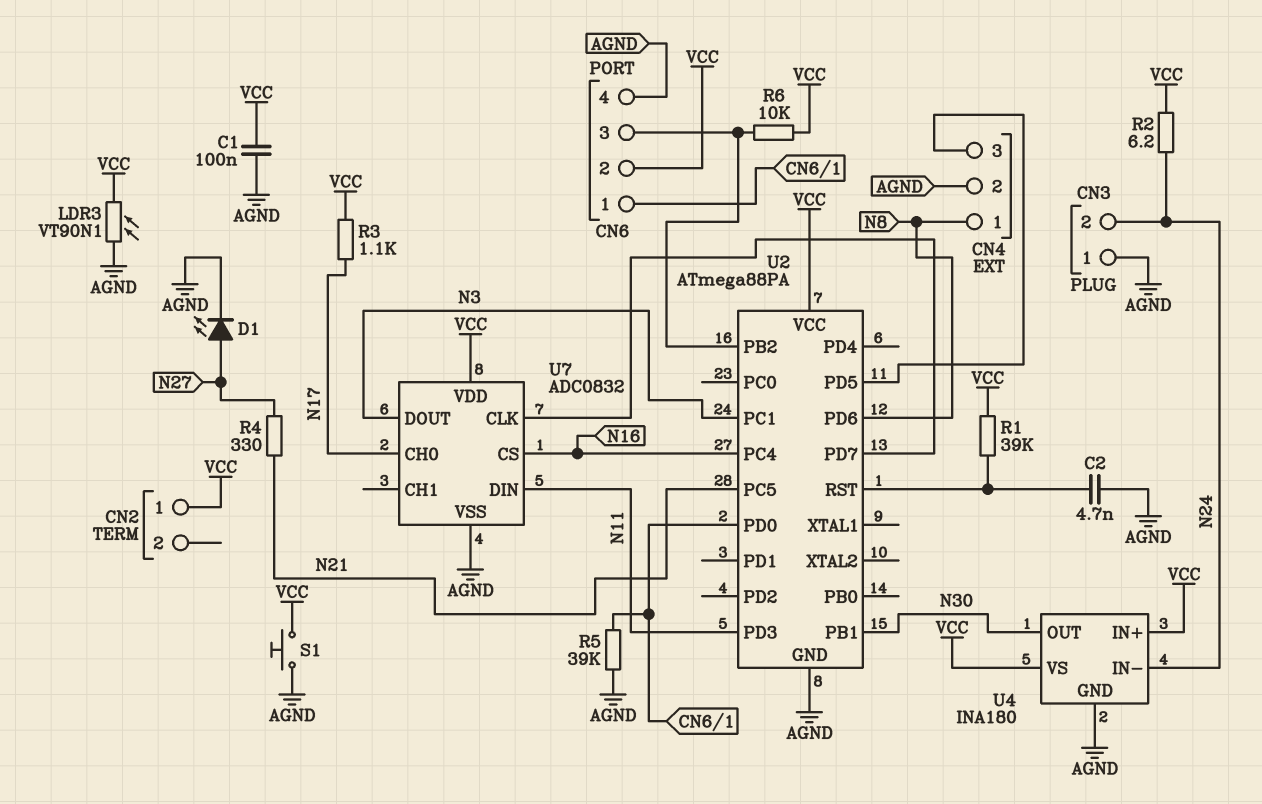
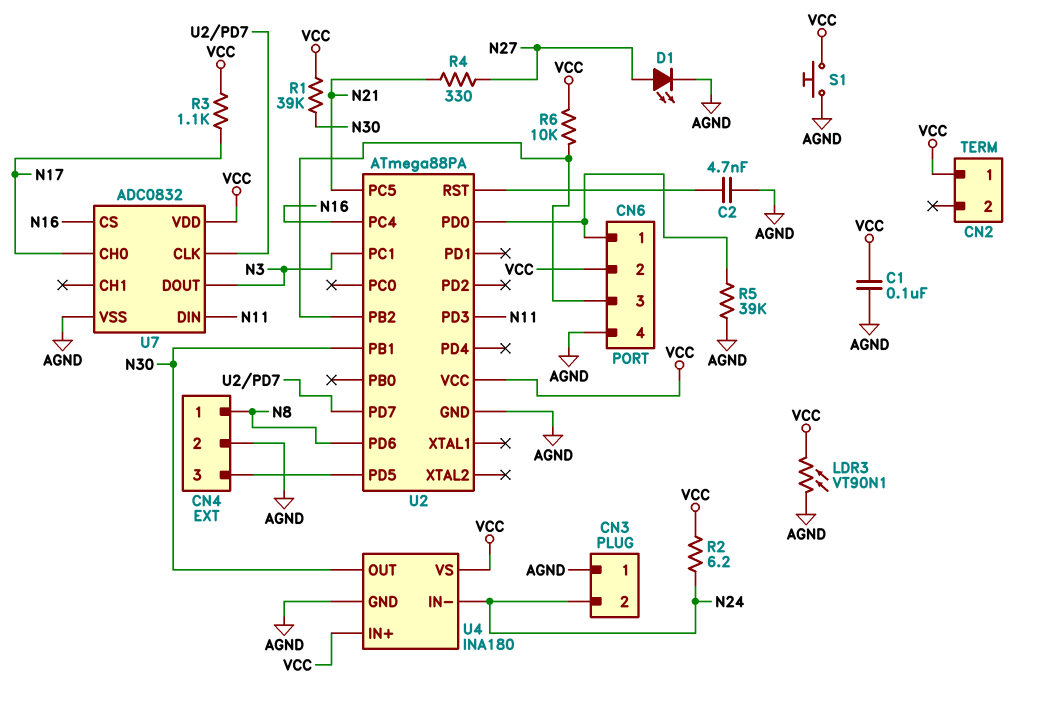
R1: 39k (U2/RST, VCC) -> 39k (N30, VCC)

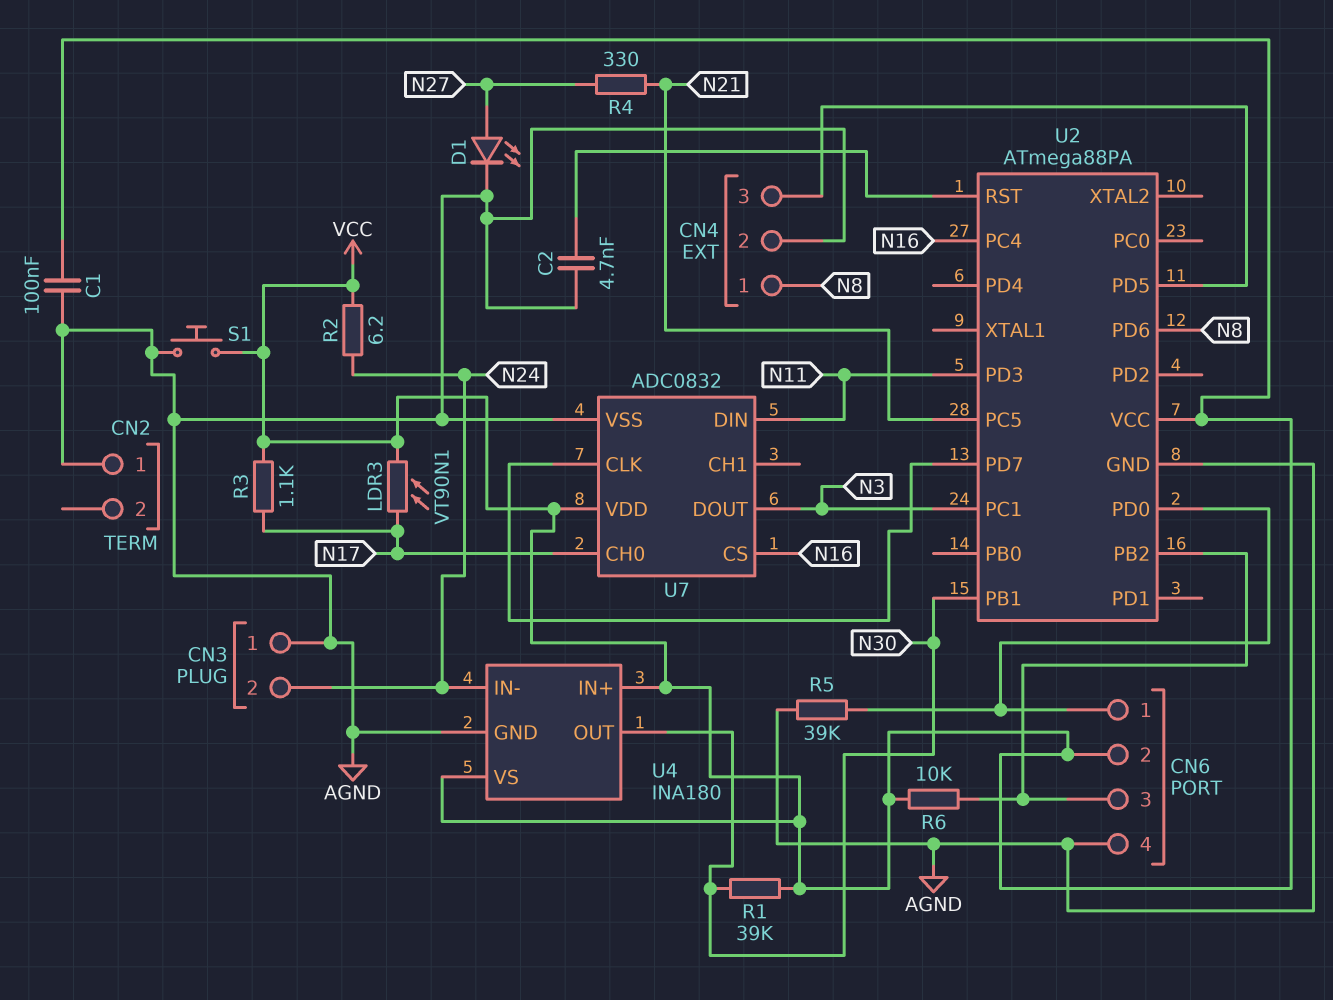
CN2 pin 1: VCC -> AGND
LDR3: VT90N1 (AGND, VCC) -> VT90N1 (N17, VCC)

